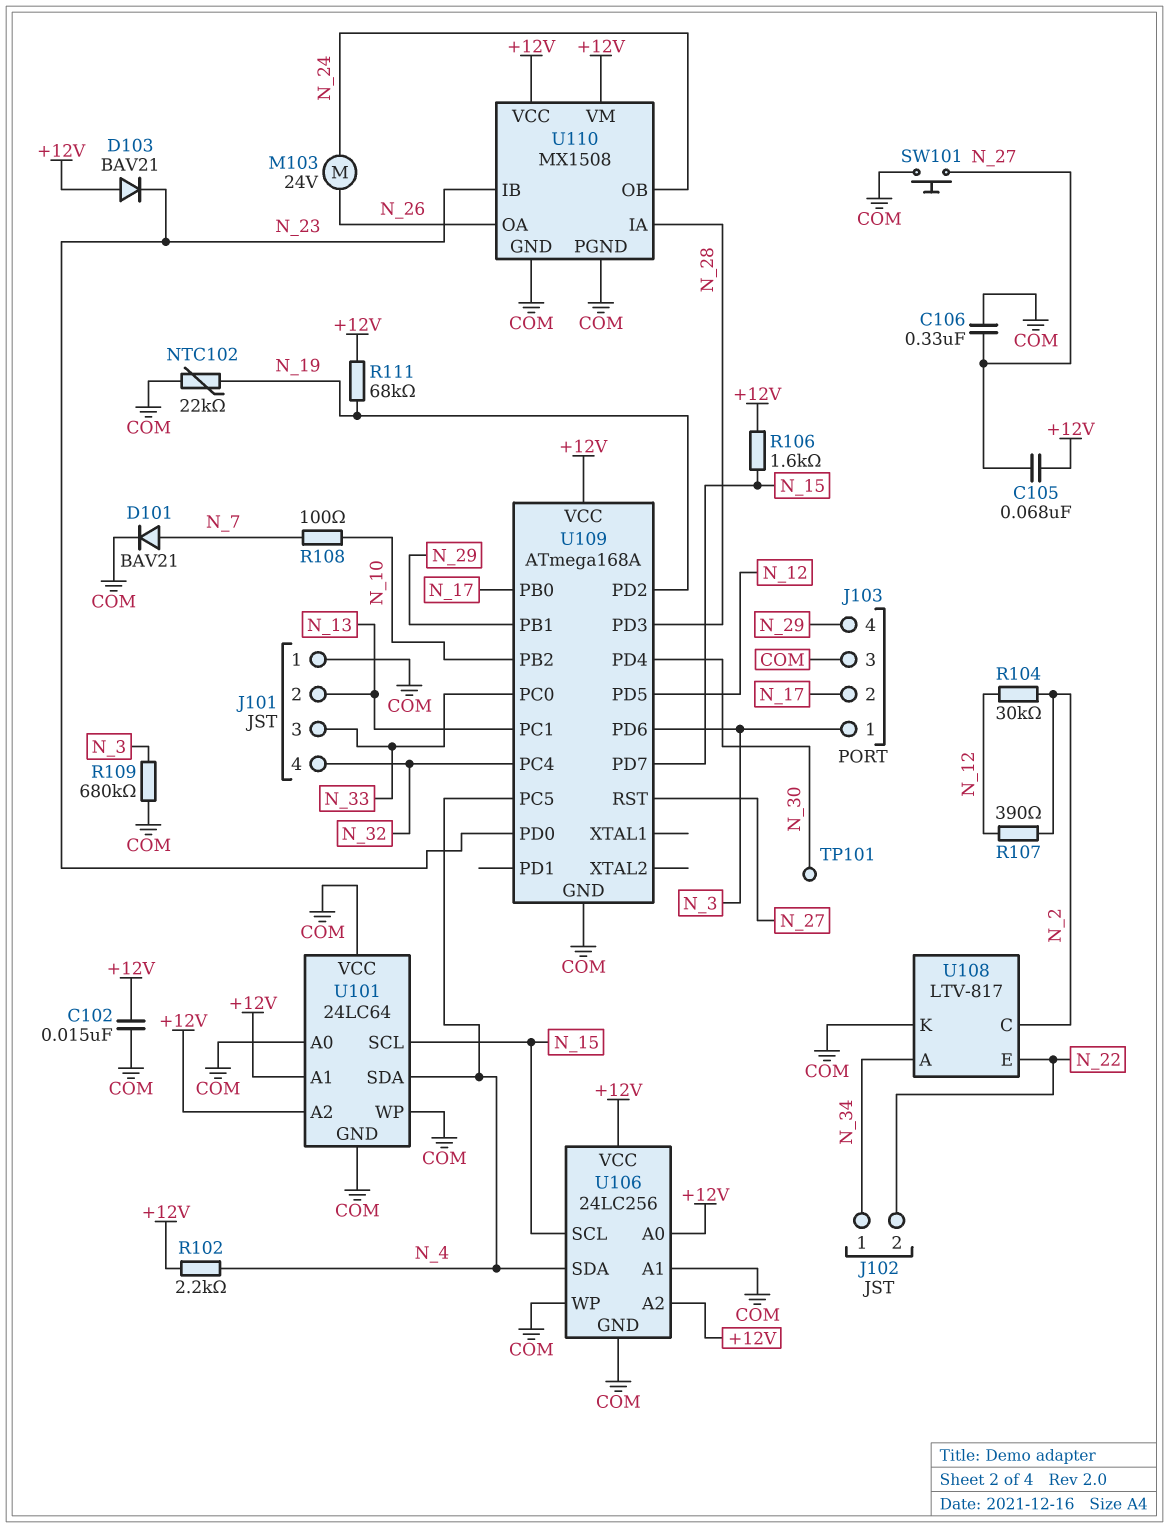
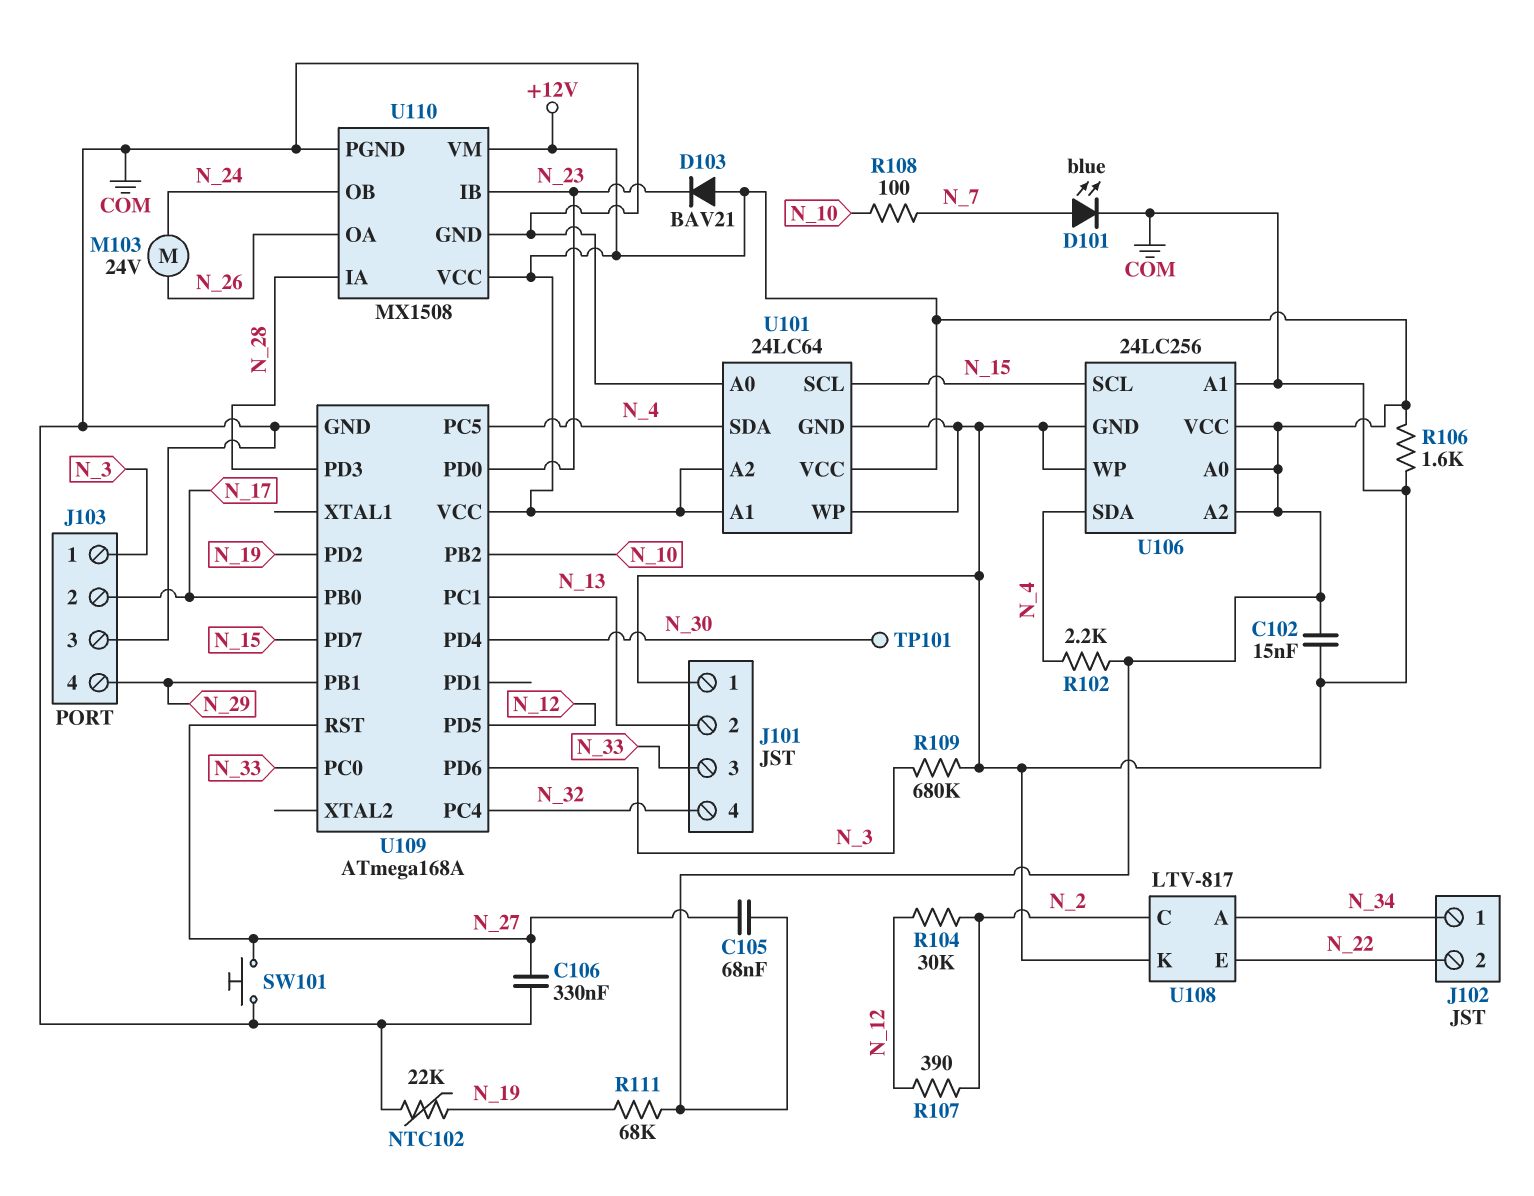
D101: diode BAV21 (A N_7, K COM) -> LED blue (A N_7, K COM)
R106: 1.6k (+12V, N_15) -> 1.6k (+12V, COM)
U101 pin VCC: COM -> +12V

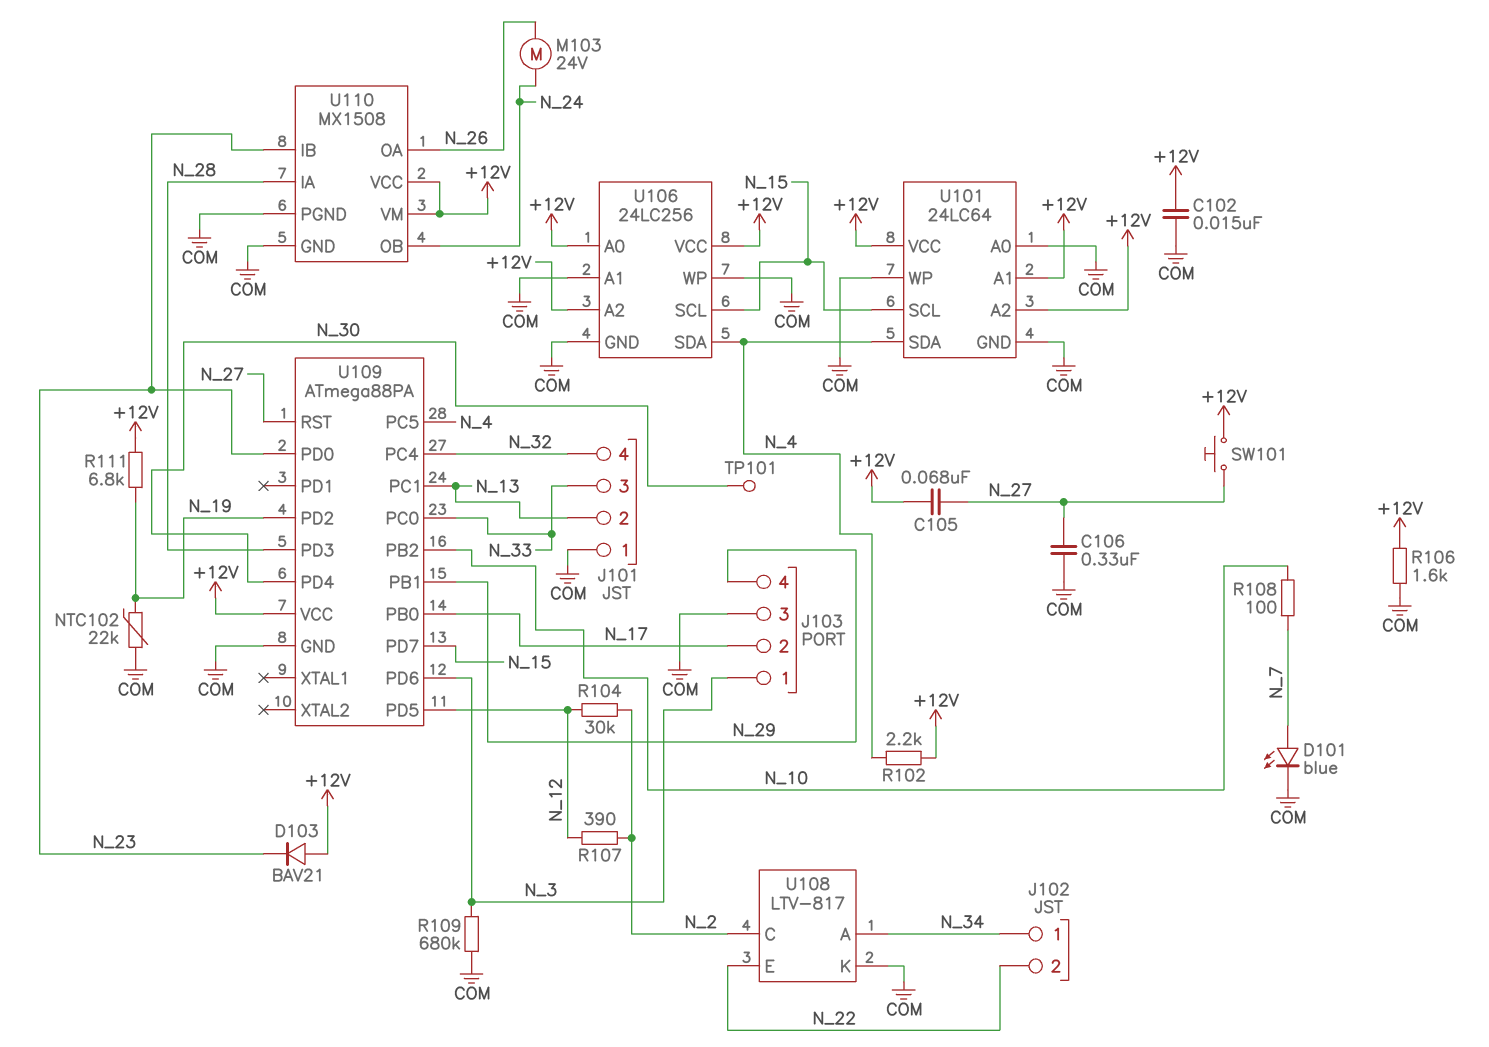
R111: 68k (+12V, N_19) -> 6.8k (+12V, N_19)
SW101: button (COM, N_27) -> button (+12V, N_27)
U109: ATmega168A -> ATmega88PA

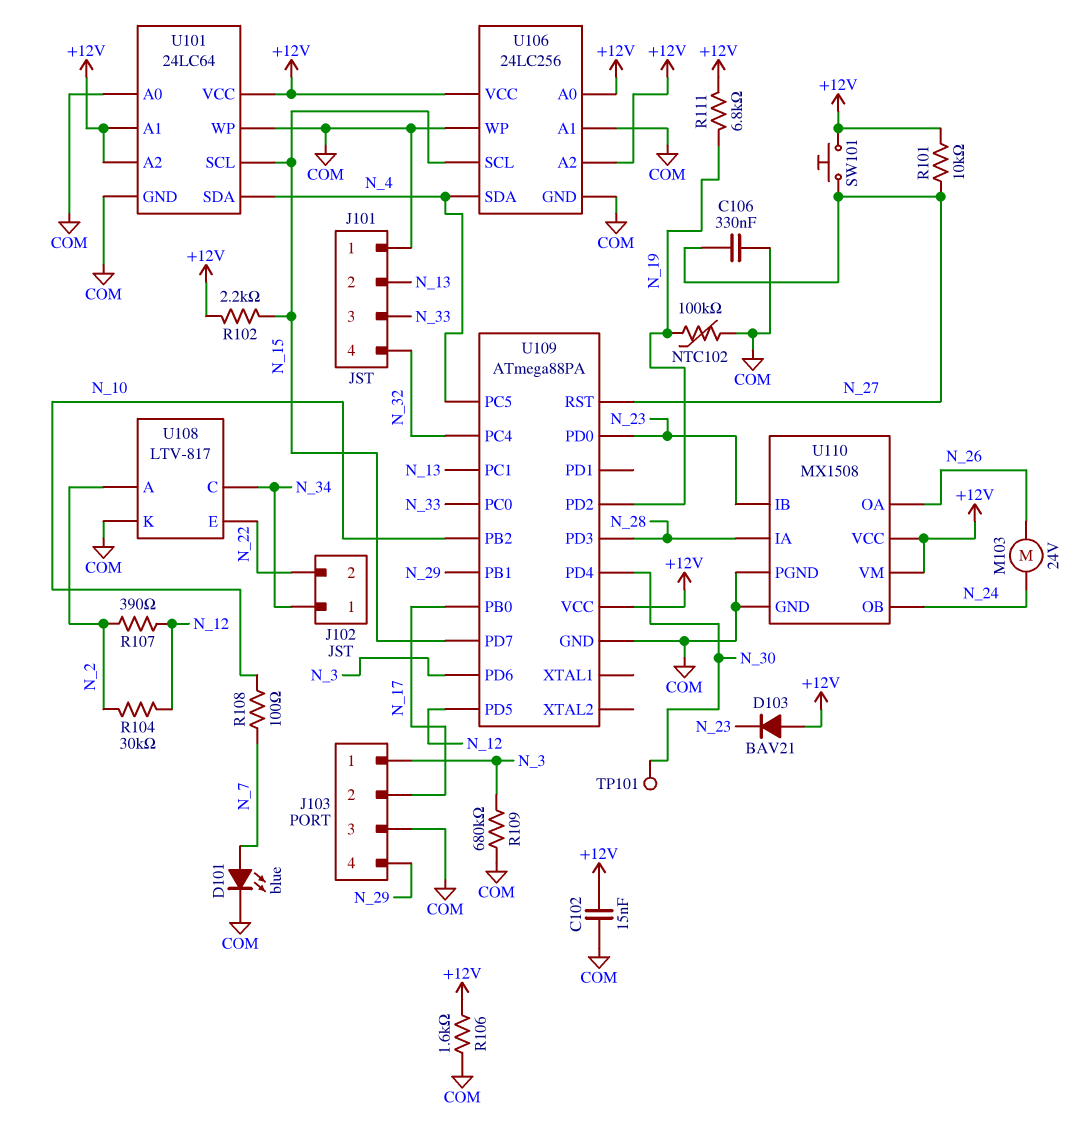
C105: 68nF (+12V, N_27) -> none
NTC102: 22k (COM, N_19) -> 100k (COM, N_19)
R101: none -> 10k (+12V, N_27)
R102: 2.2k (+12V, N_4) -> 2.2k (+12V, N_15)
U108 pin A: N_34 -> N_2
U108 pin C: N_2 -> N_34

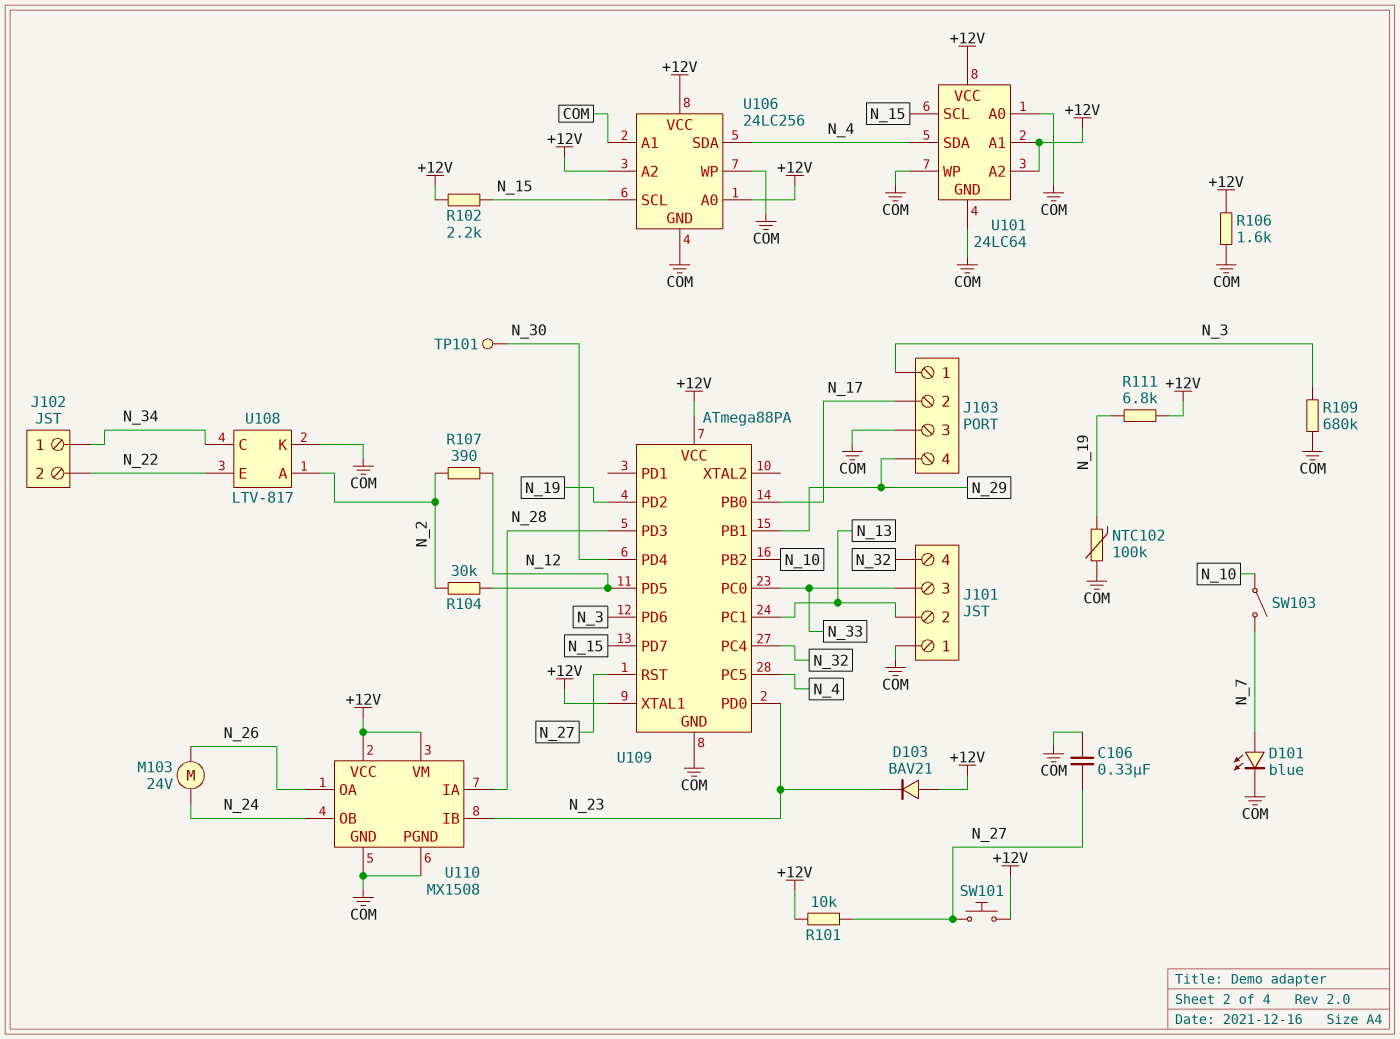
C102: 15nF (+12V, COM) -> none
R108: 100 (N_7, N_10) -> none
SW103: none -> switch (N_7, N_10)
U109 pin XTAL1: none -> +12V

